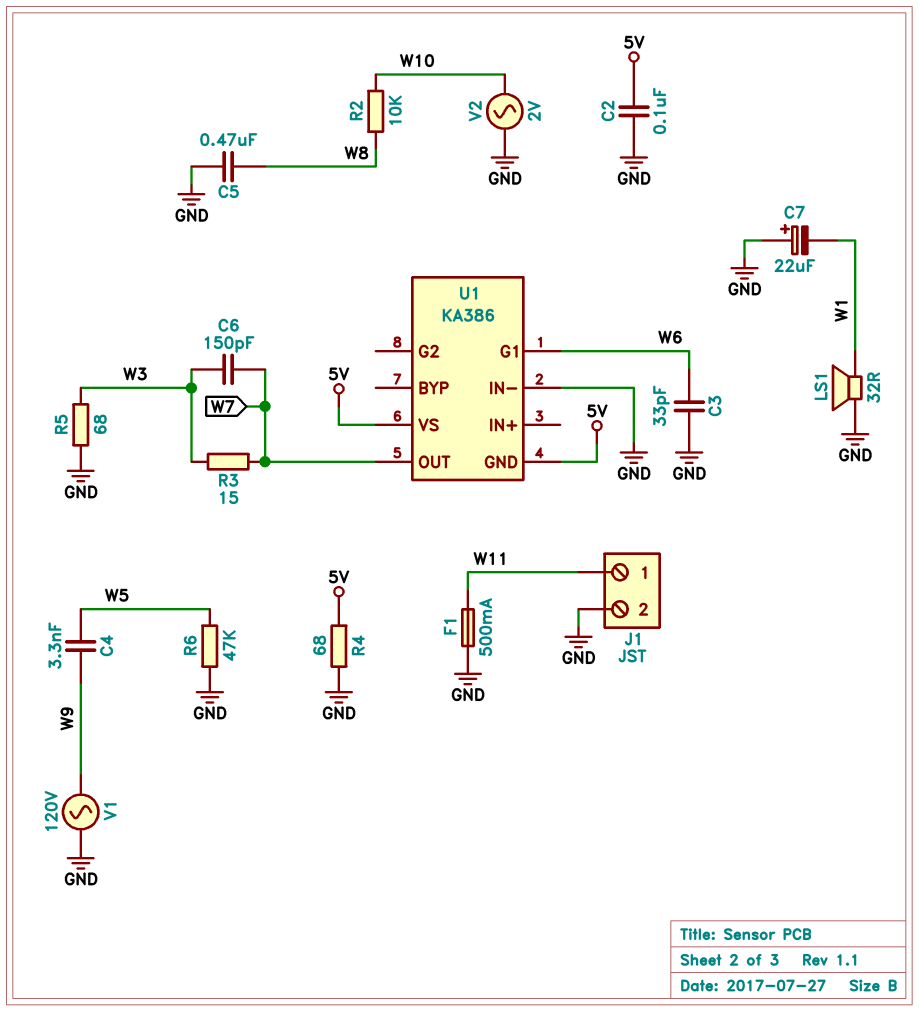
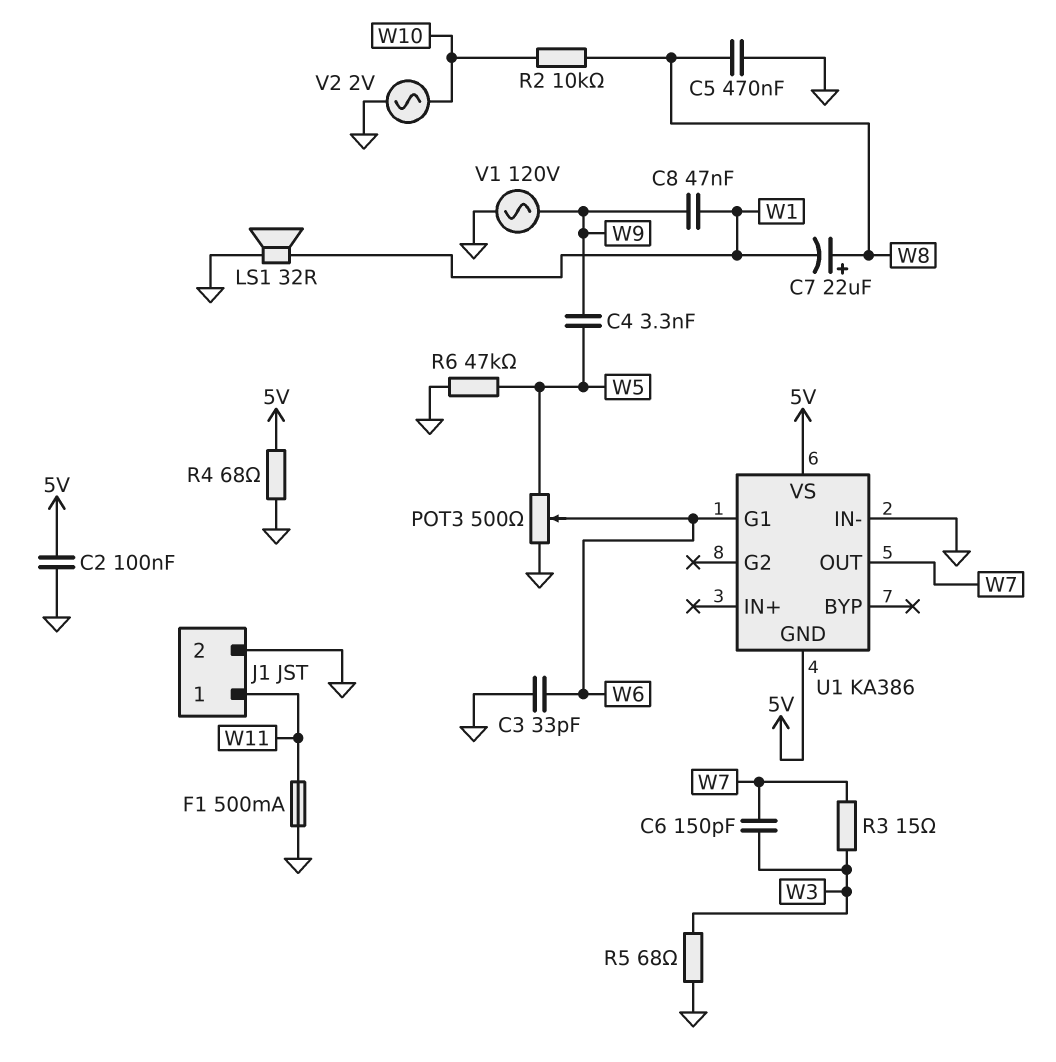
C7: 22uF (plus GND, minus W1) -> 22uF (plus W8, minus W1)
C8: none -> 47nF (W1, W9)
POT3: none -> 500 (GND, W5, wiper W6)

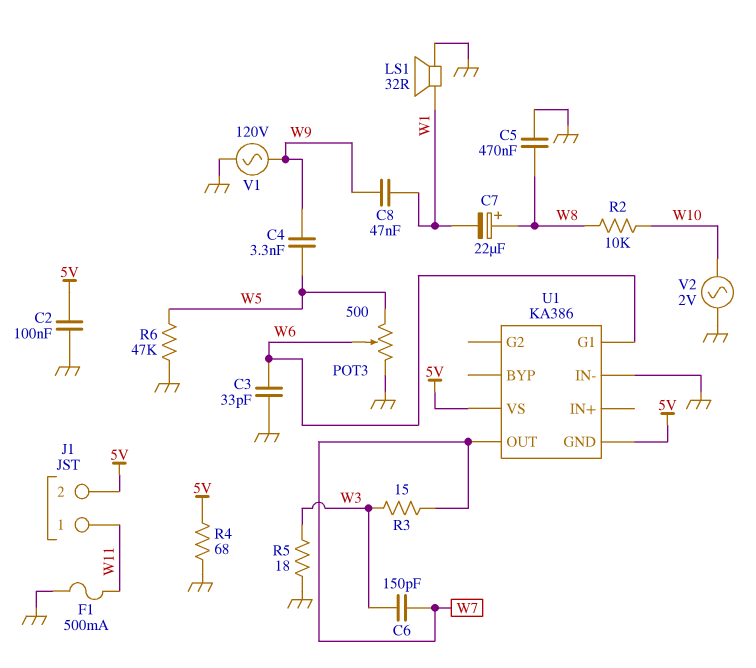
J1 pin 2: GND -> 5V
R5: 68 (GND, W3) -> 18 (GND, W3)

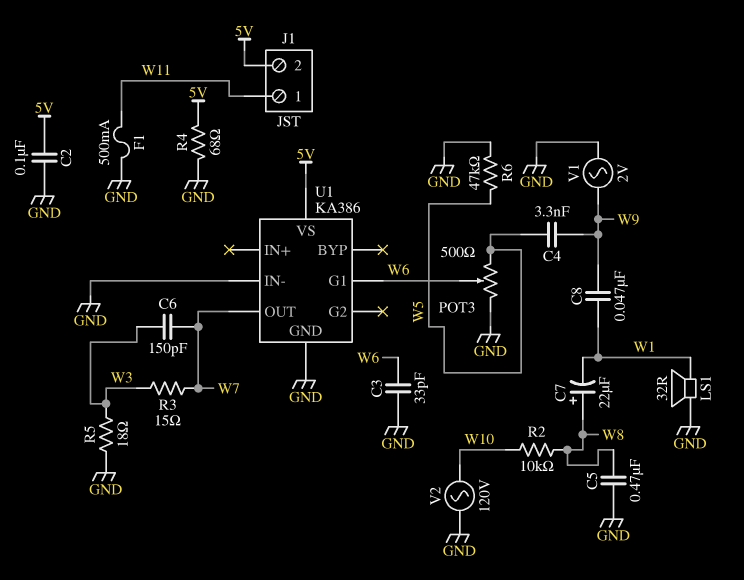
U1 pin GND: 5V -> GND
V1: AC 120V (GND, W9) -> AC 2V (GND, W9)
V2: AC 2V (GND, W10) -> AC 120V (GND, W10)

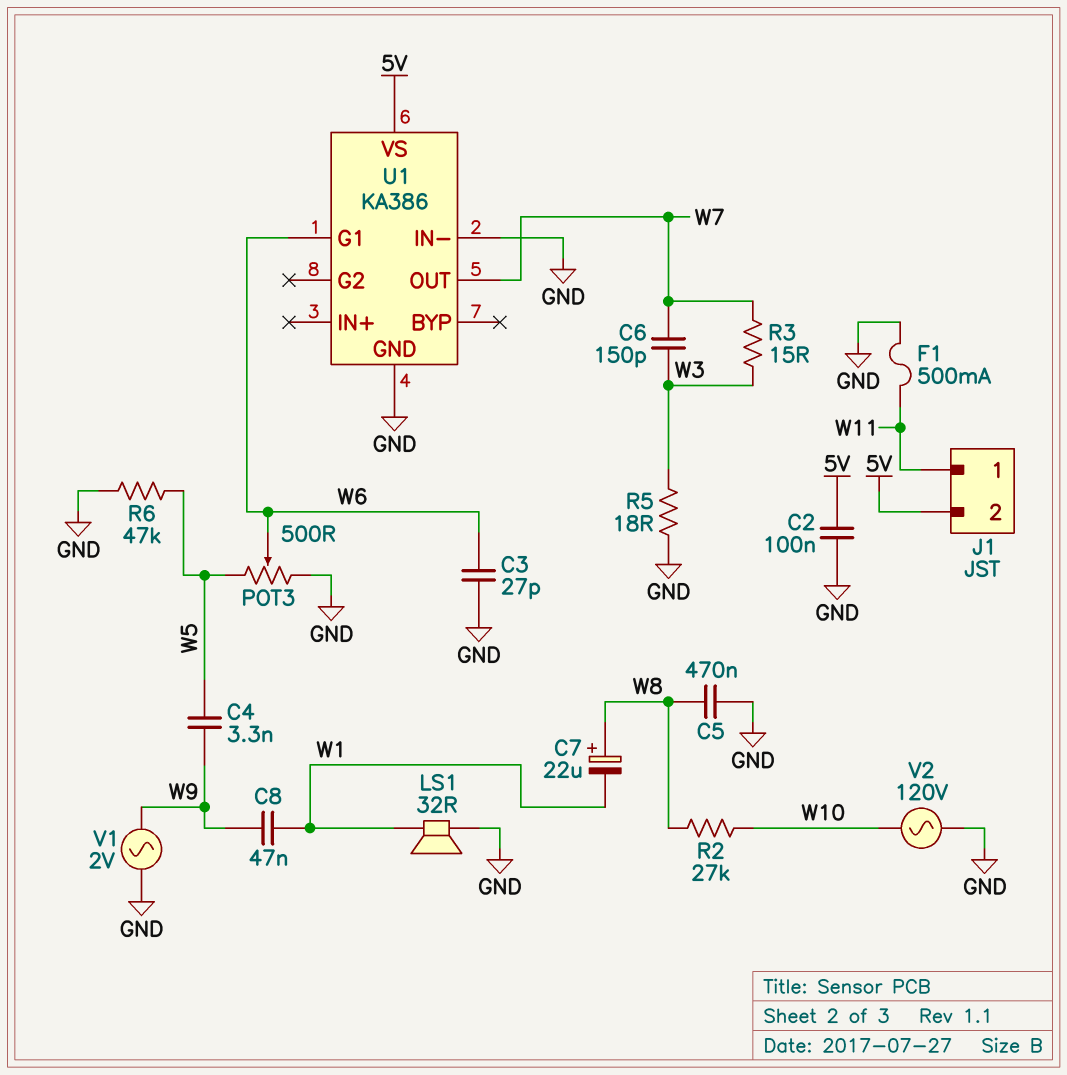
C3: 33pF (GND, W6) -> 27pF (GND, W6)
R2: 10k (W8, W10) -> 27k (W8, W10)
R4: 68 (5V, GND) -> none

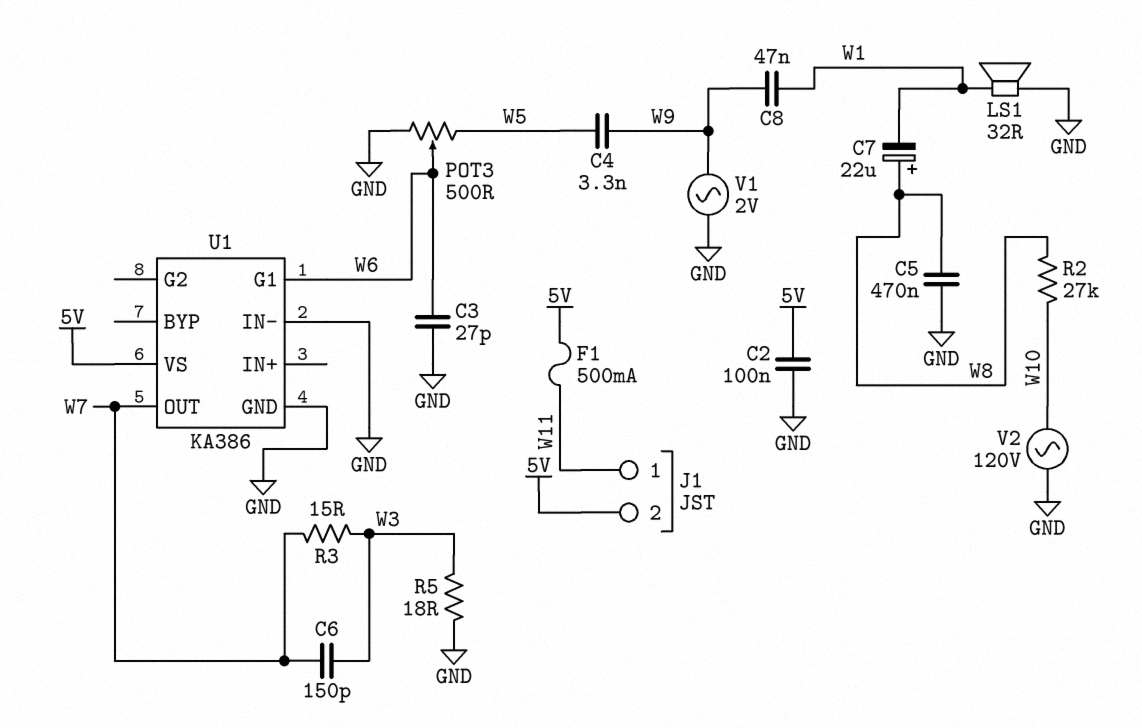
F1: 500mA (GND, W11) -> 500mA (5V, W11)
R6: 47k (GND, W5) -> none

